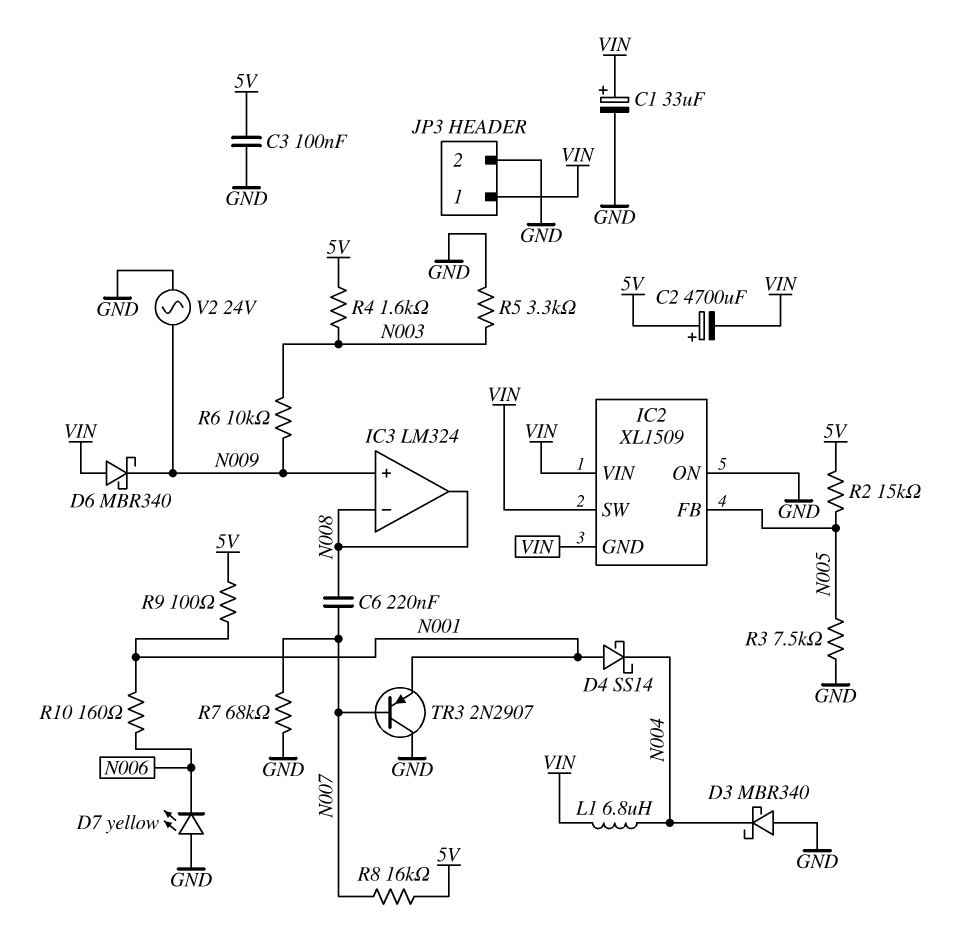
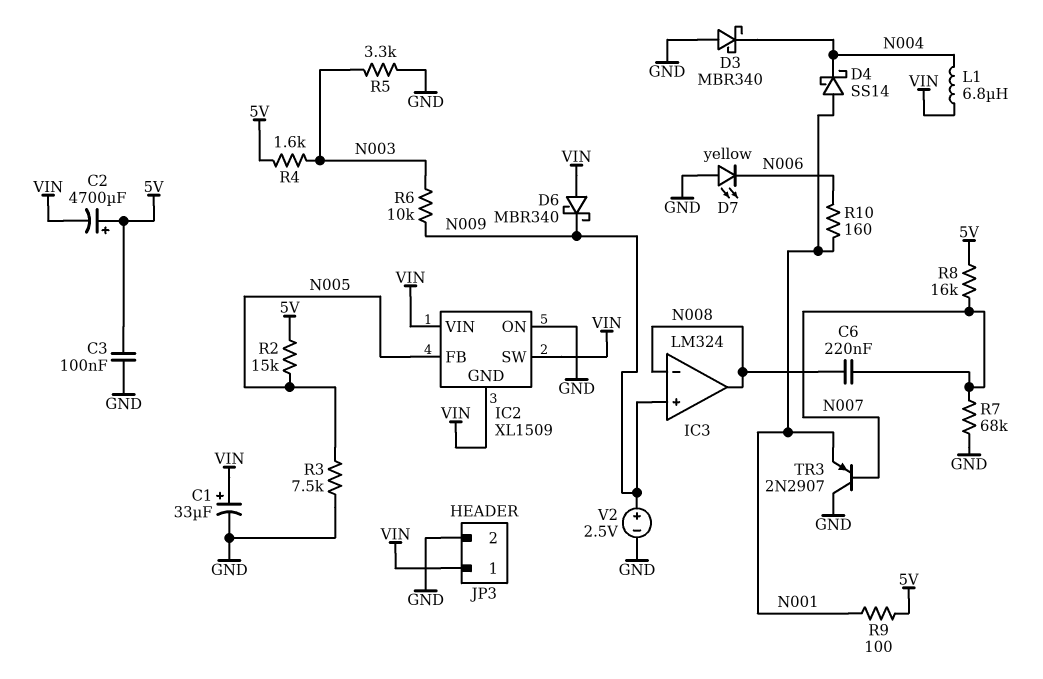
V2: AC 24V (GND, N009) -> 2.5V (plus N009, minus GND)

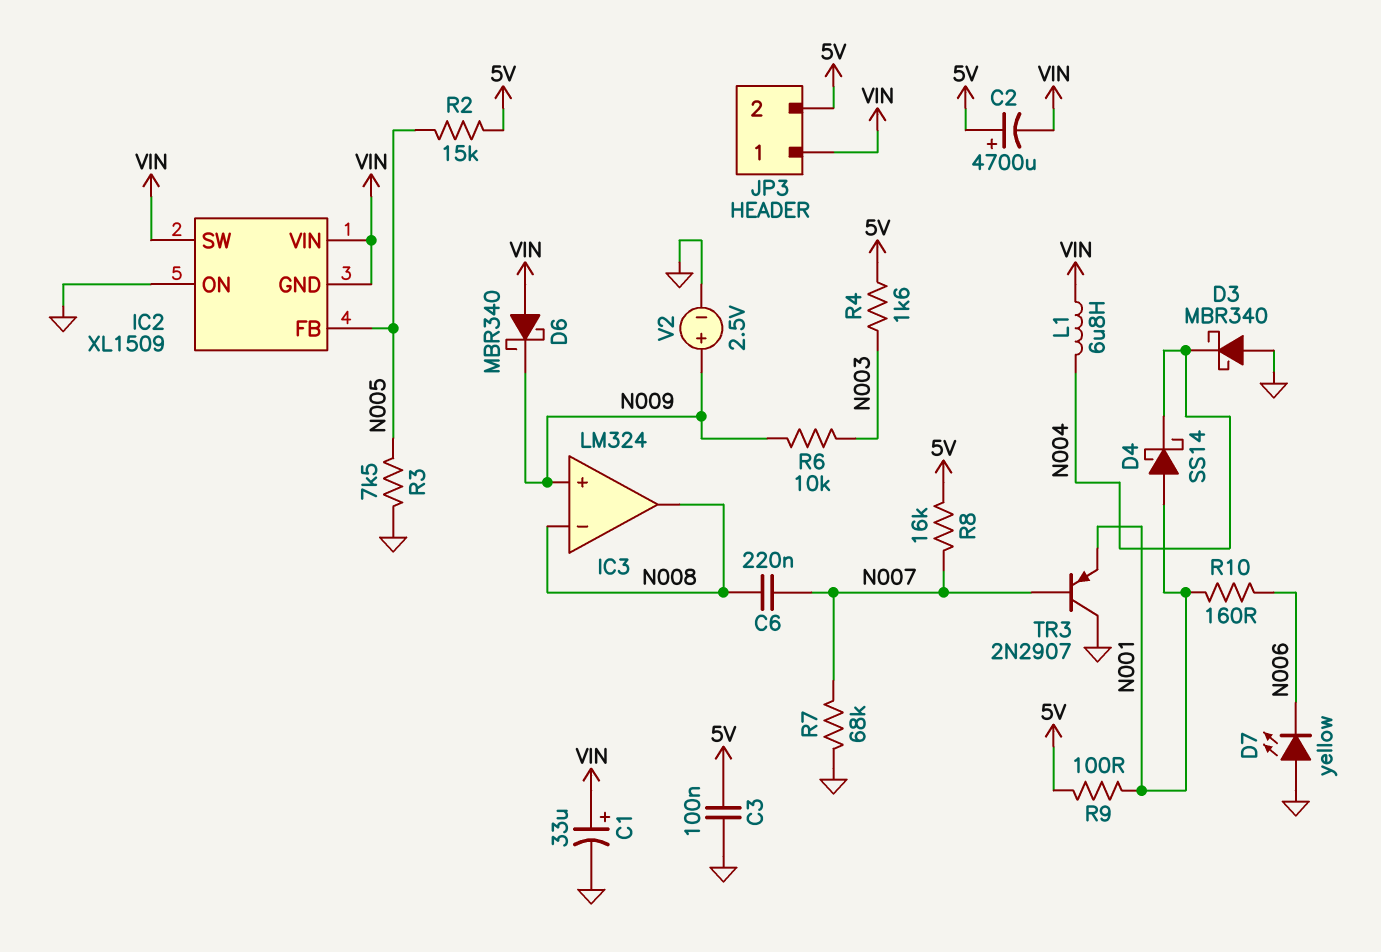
JP3 pin 2: GND -> 5V
R5: 3.3k (GND, N003) -> none

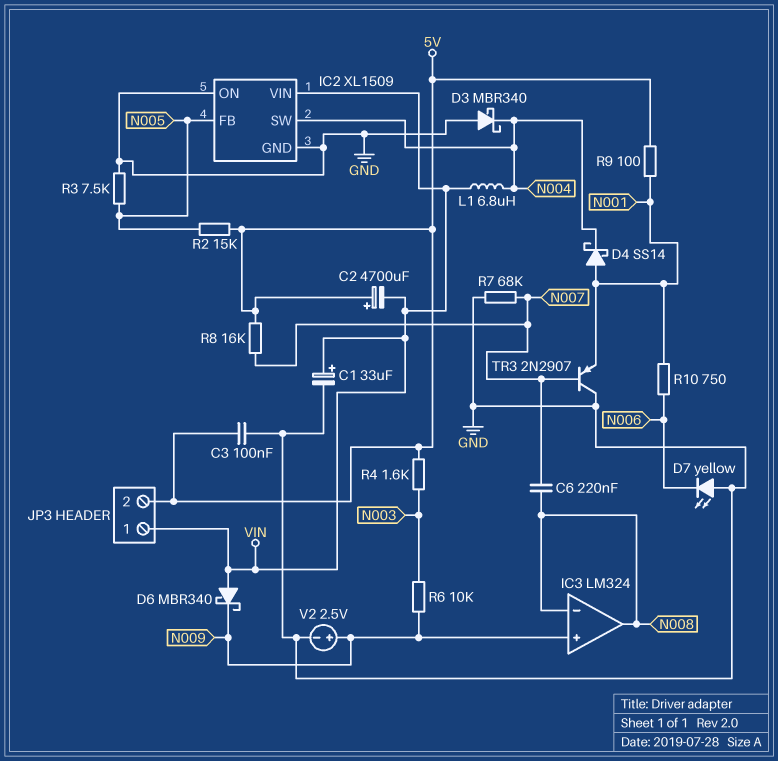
IC2 pin GND: VIN -> GND
IC2 pin SW: VIN -> N004
R10: 160 (N001, N006) -> 750 (N001, N006)

